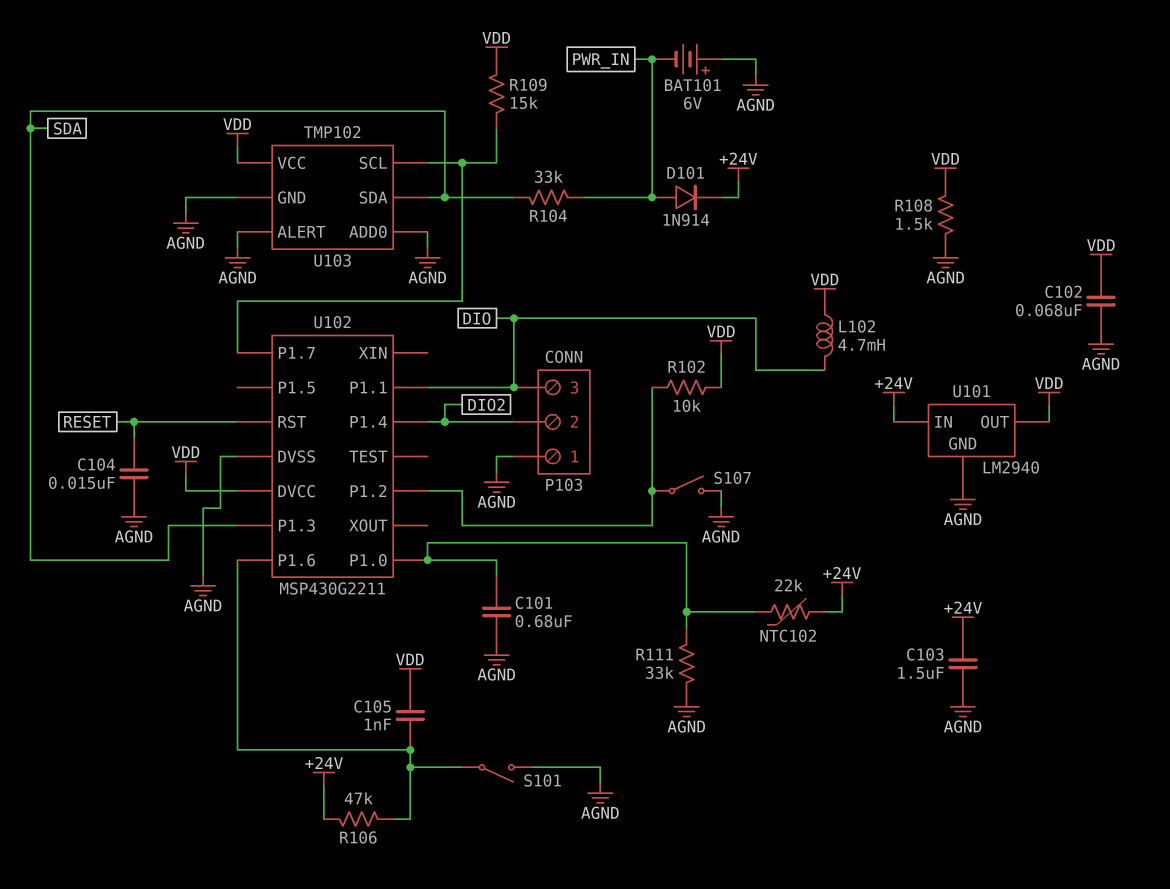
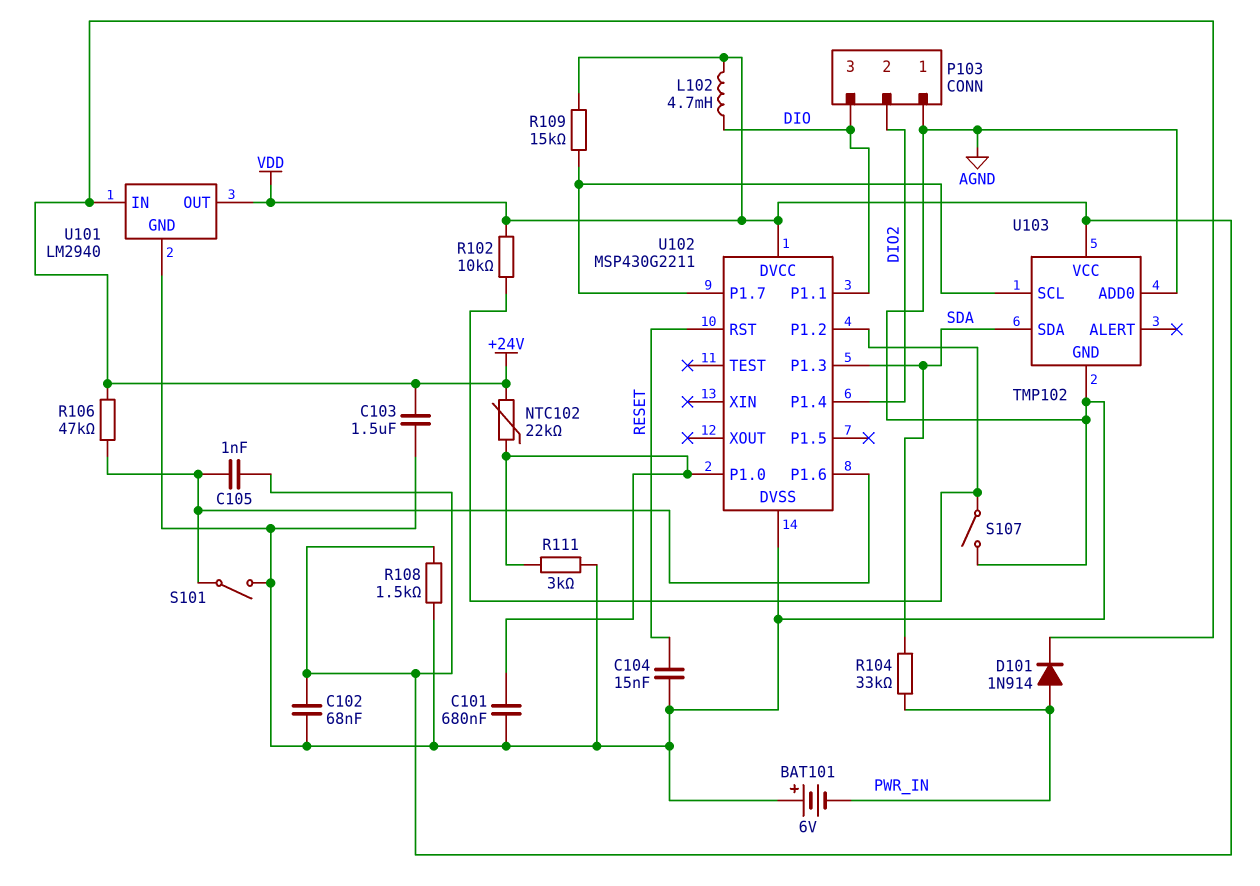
R111: 33k (AGND, U102/P1.0) -> 3k (AGND, U102/P1.0)
U103 pin ALERT: AGND -> none

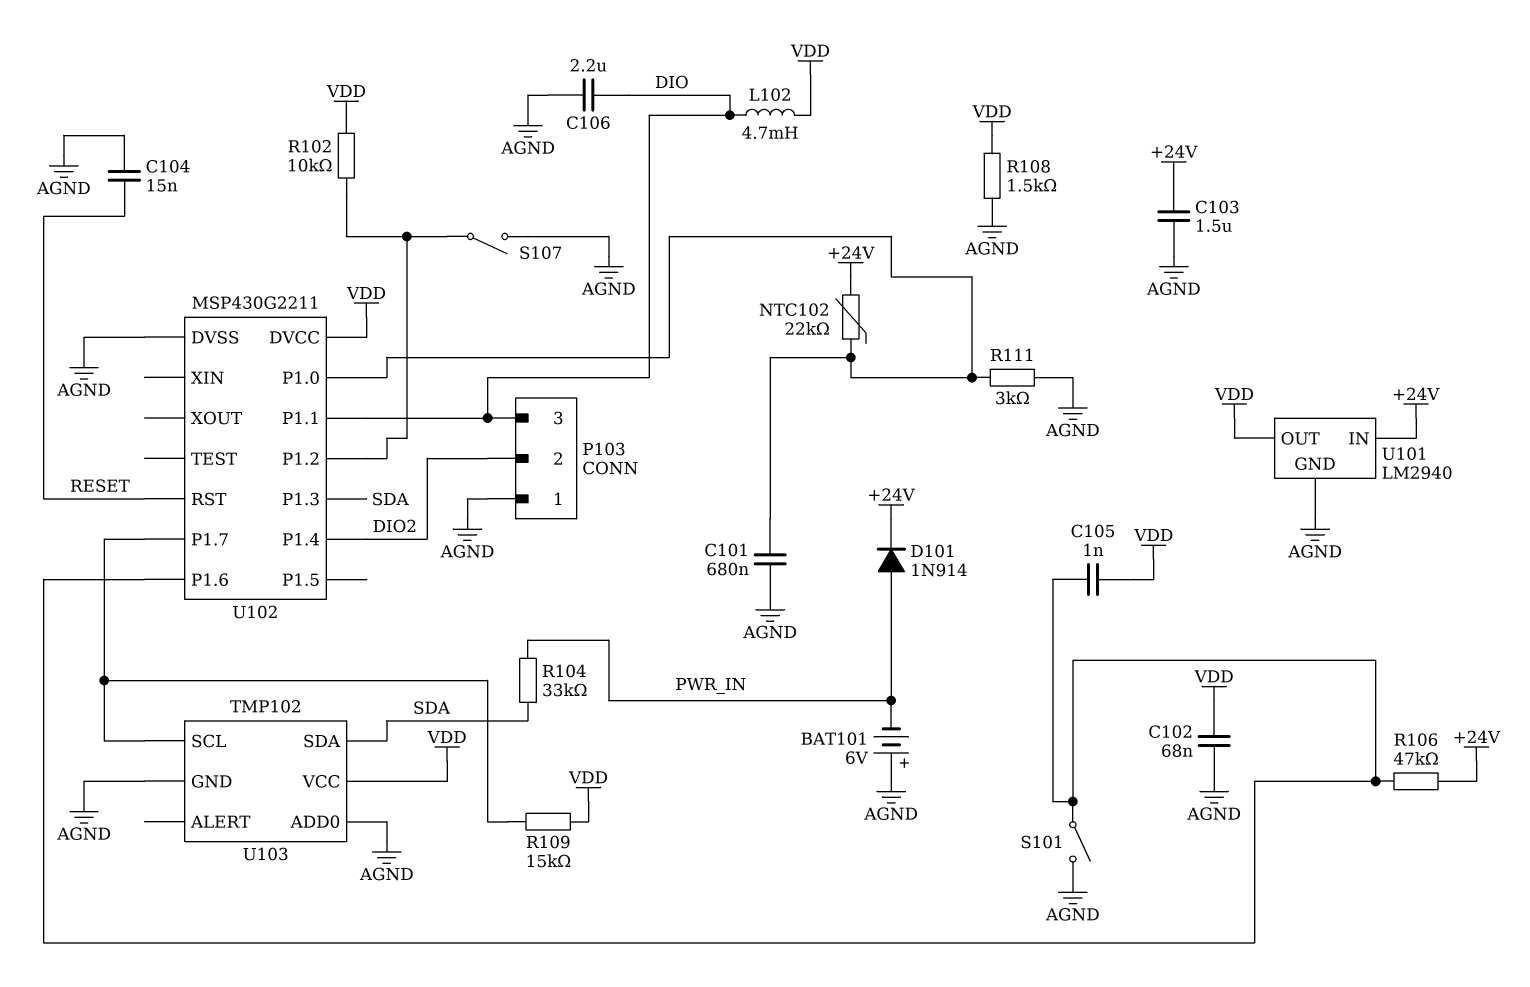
C106: none -> 2.2uF (AGND, DIO)

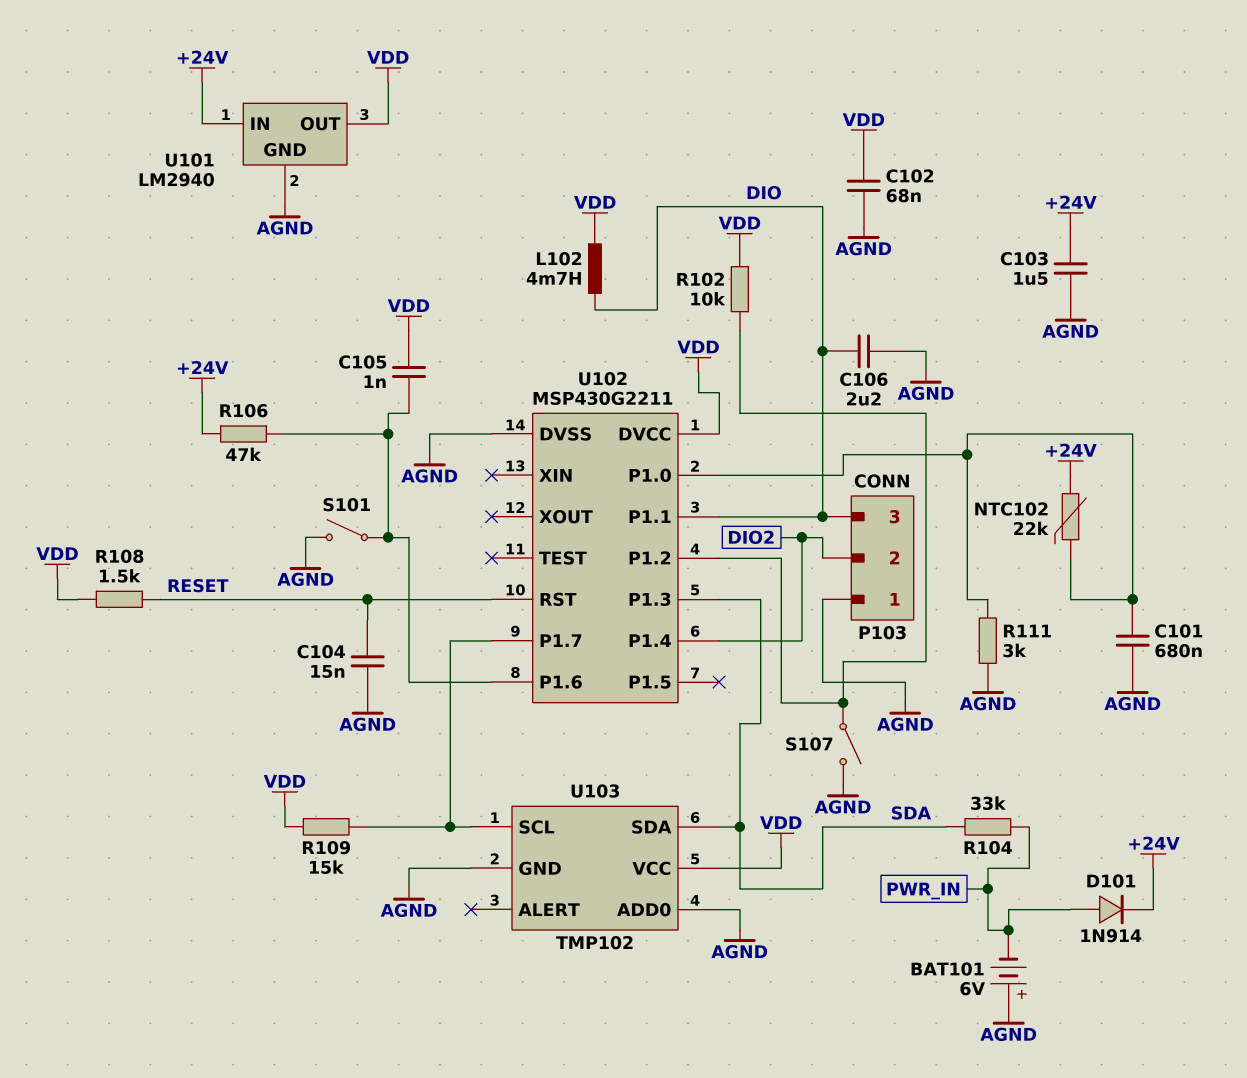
R108: 1.5k (AGND, VDD) -> 1.5k (RESET, VDD)

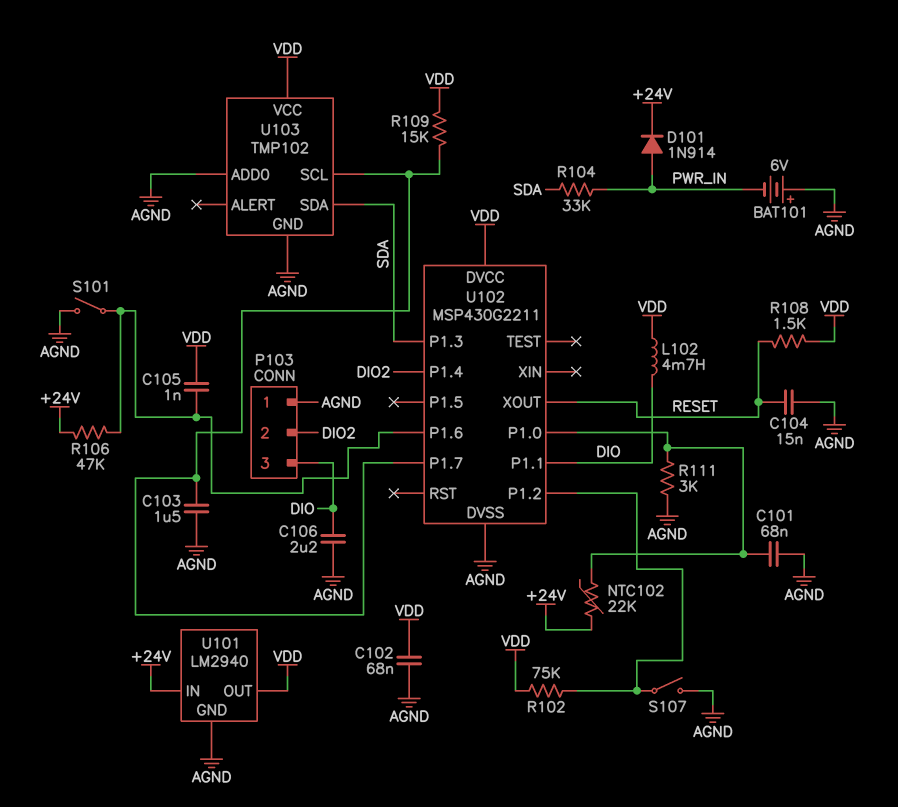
C101: 680nF (AGND, U102/P1.0) -> 68nF (AGND, U102/P1.0)
C103: 1.5uF (+24V, AGND) -> 1.5uF (AGND, U102/P1.7)
R102: 10k (U102/P1.2, VDD) -> 75k (U102/P1.2, VDD)
U102 pin RST: RESET -> none
U102 pin XOUT: none -> RESET

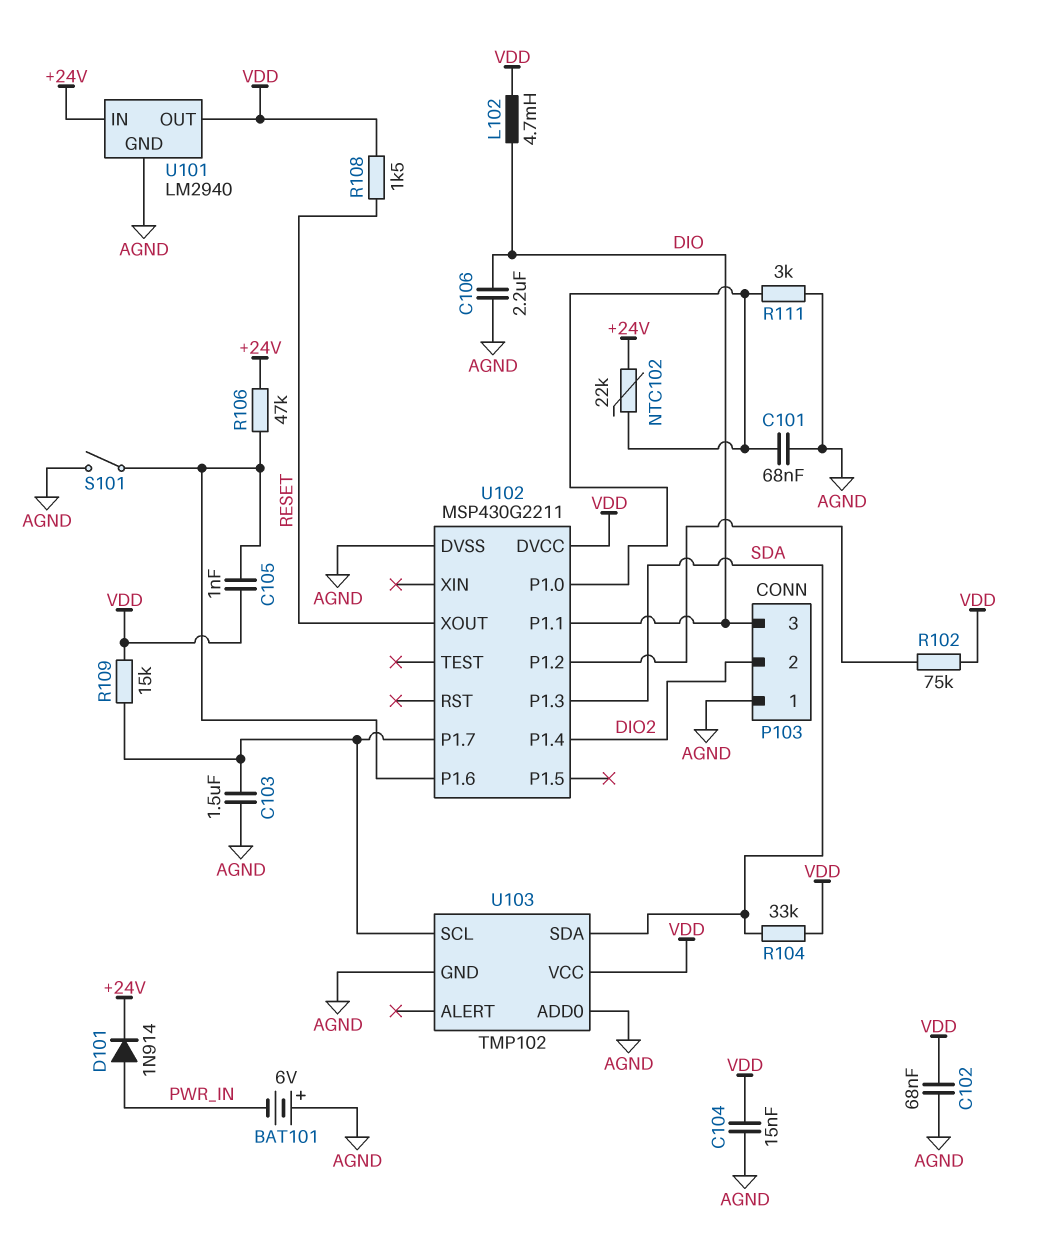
C104: 15nF (AGND, RESET) -> 15nF (AGND, VDD)
R104: 33k (PWR_IN, SDA) -> 33k (SDA, VDD)
S107: switch (AGND, U102/P1.2) -> none

